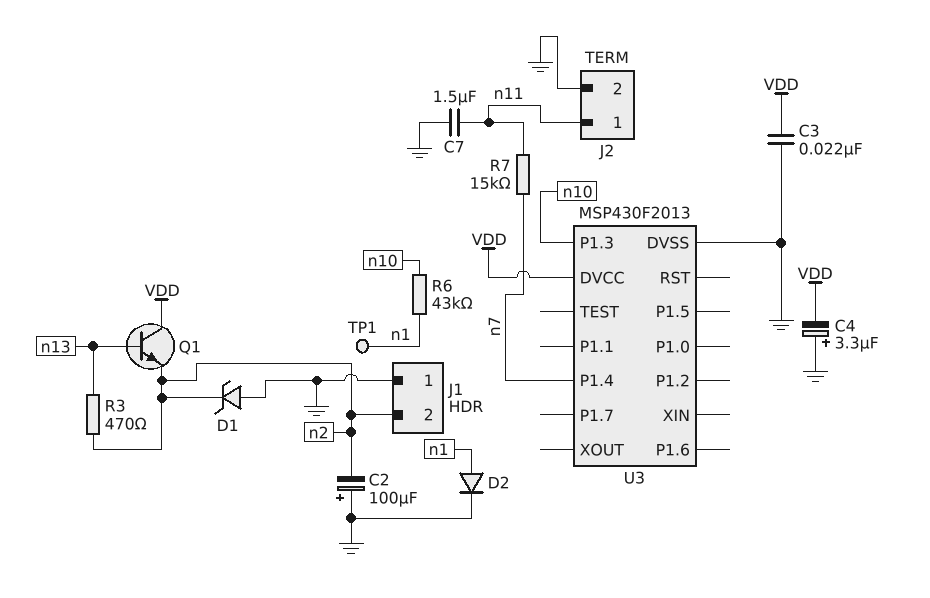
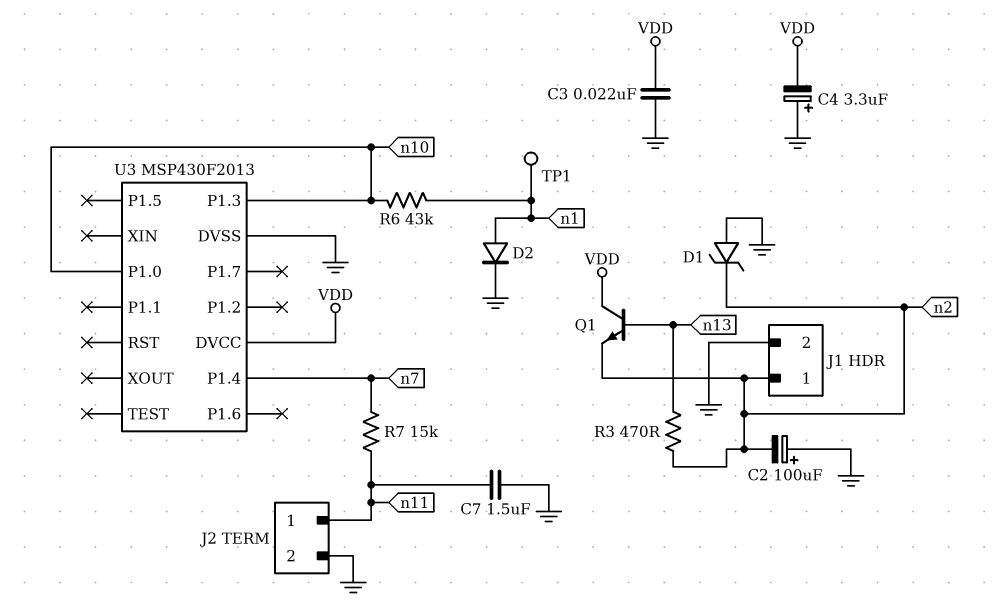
J1 pin 1: GND -> n2
J1 pin 2: n2 -> GND
U3 pin P1.0: none -> n10

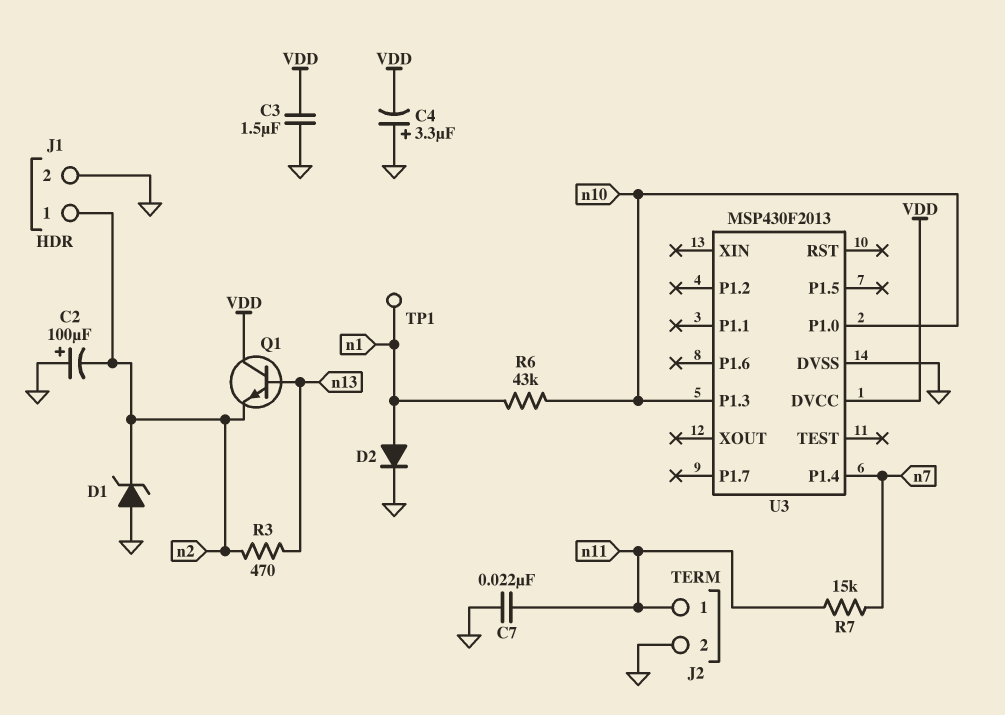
C3: 22nF (GND, VDD) -> 1.5uF (GND, VDD)
C7: 1.5uF (GND, n11) -> 22nF (GND, n11)

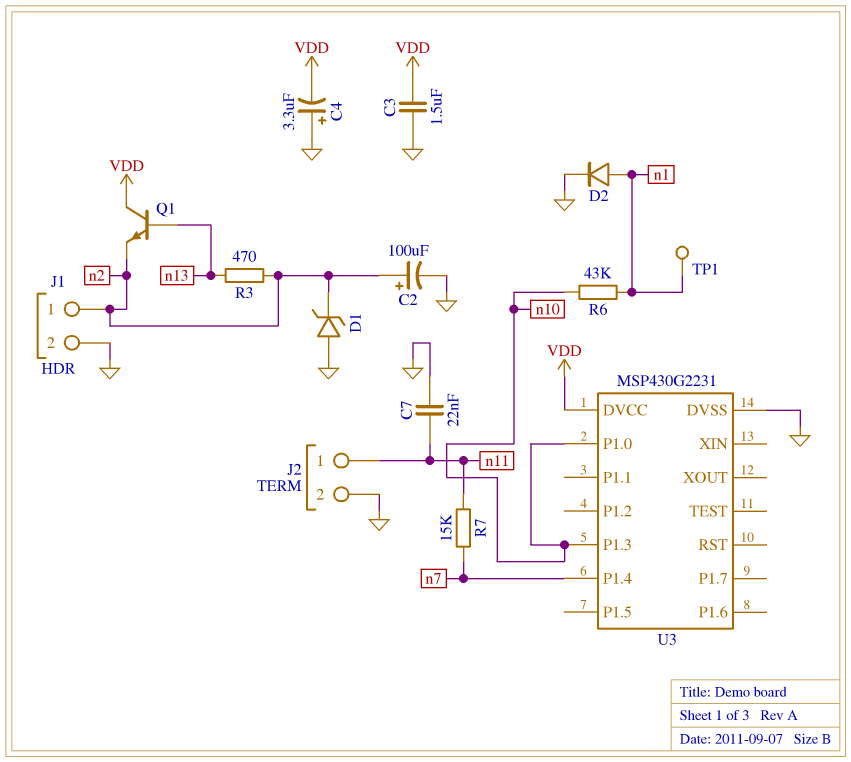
C2: 100uF (plus GND, minus n2) -> 100uF (plus n2, minus GND)
U3: MSP430F2013 -> MSP430G2231

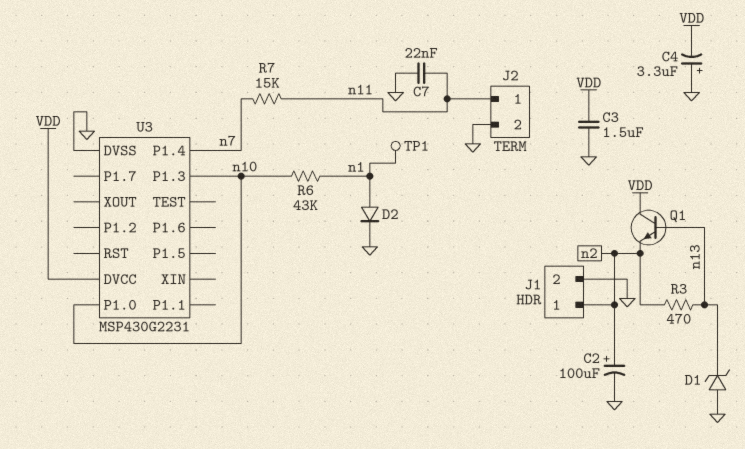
D1: zener (A GND, K n2) -> zener (A GND, K n13)

